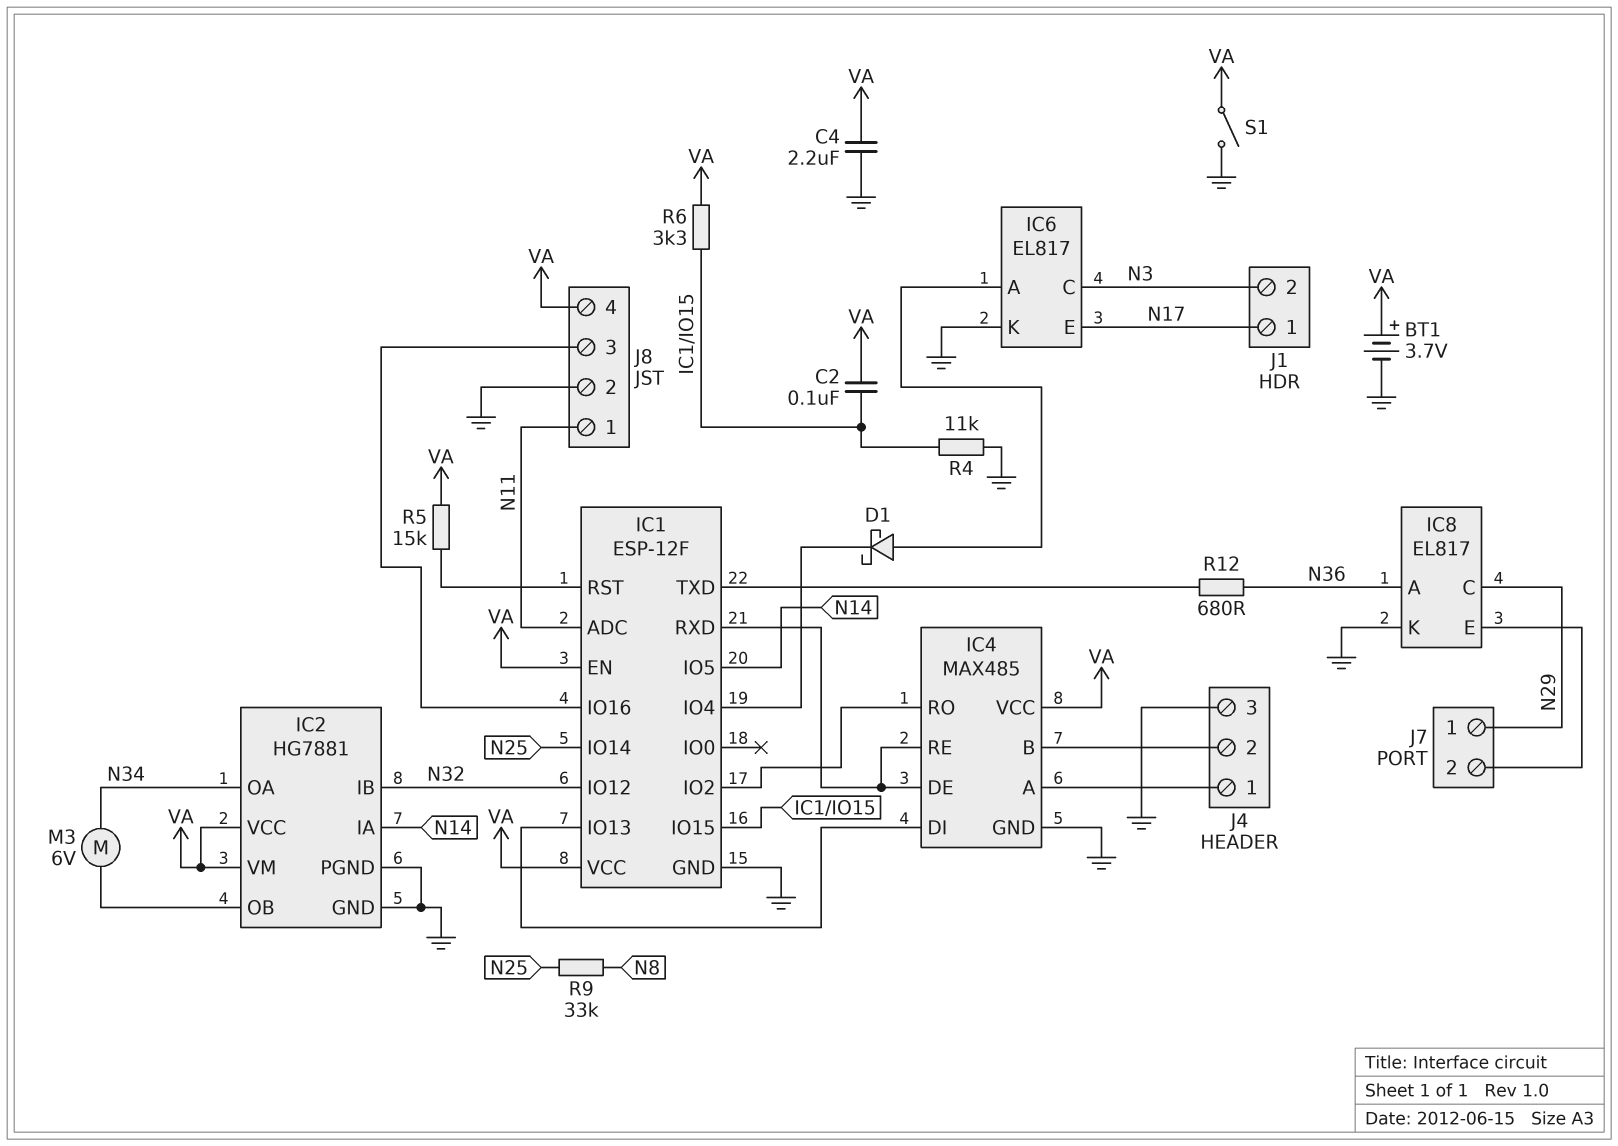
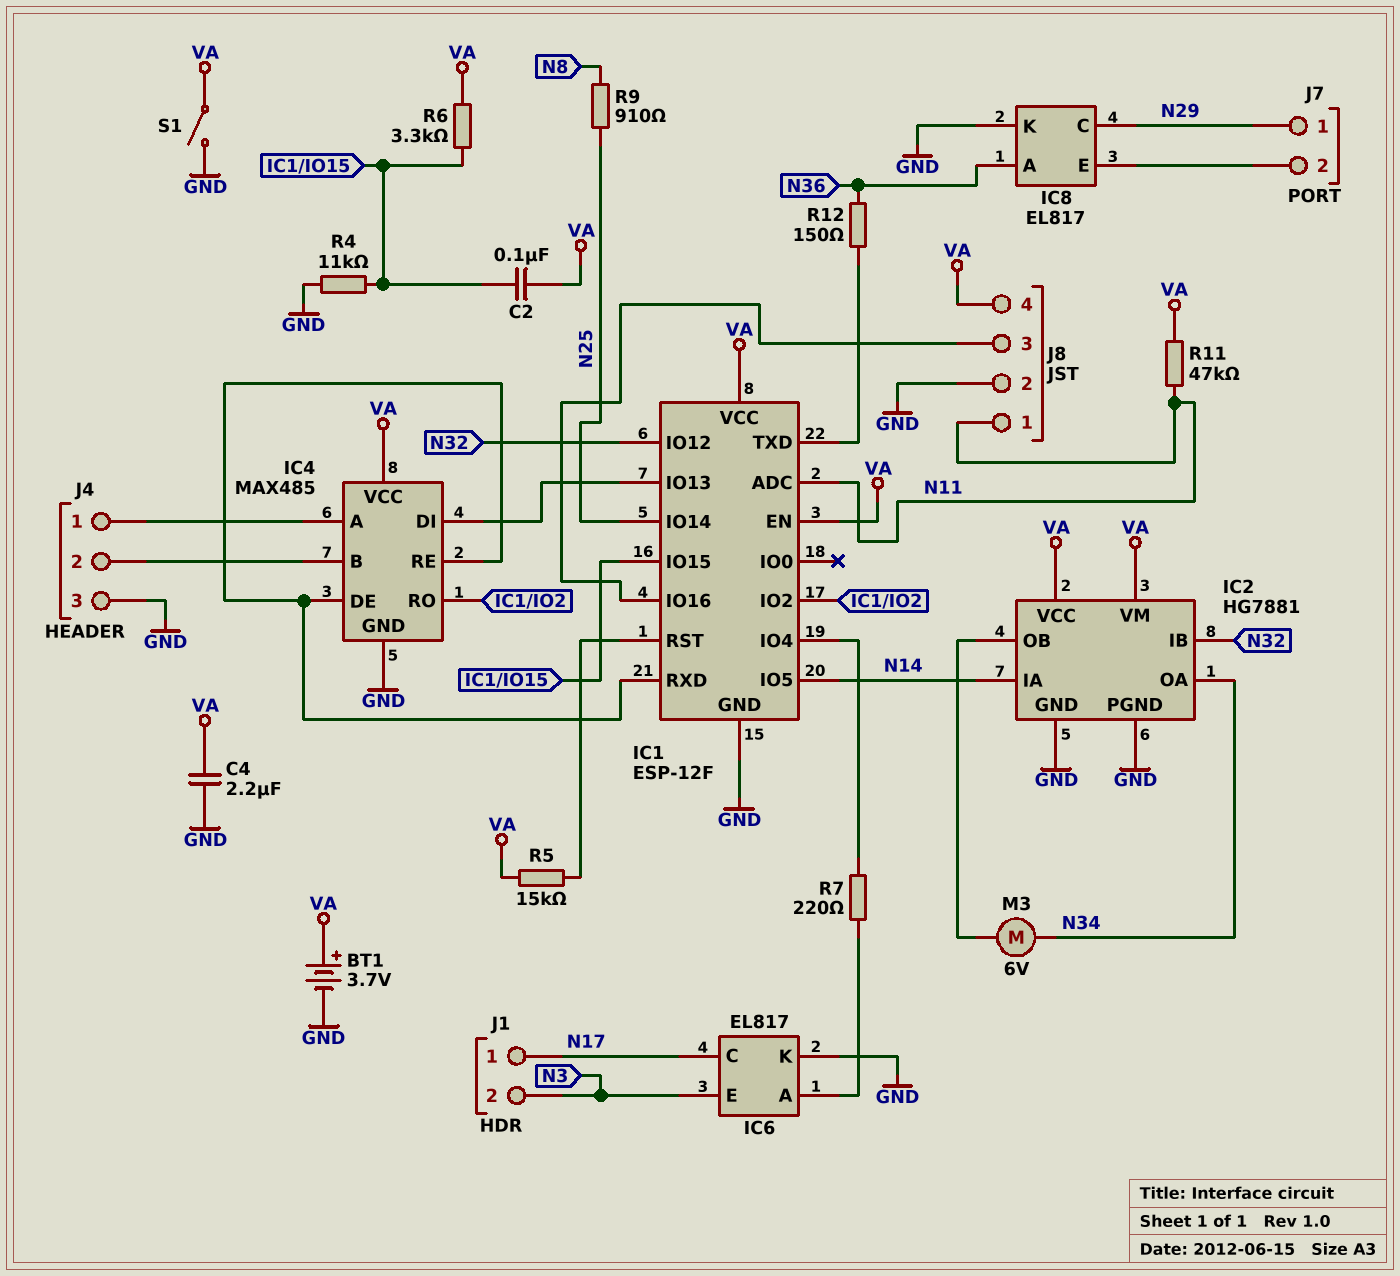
D1: schottky (A IC6/A, K IC1/IO4) -> none
IC6 pin C: N3 -> N17
IC6 pin E: N17 -> N3
R7: none -> 220 (IC1/IO4, IC6/A)
R9: 33k (N8, N25) -> 910 (N8, N25)
R11: none -> 47k (N11, VA)
R12: 680 (IC1/TXD, N36) -> 150 (IC1/TXD, N36)

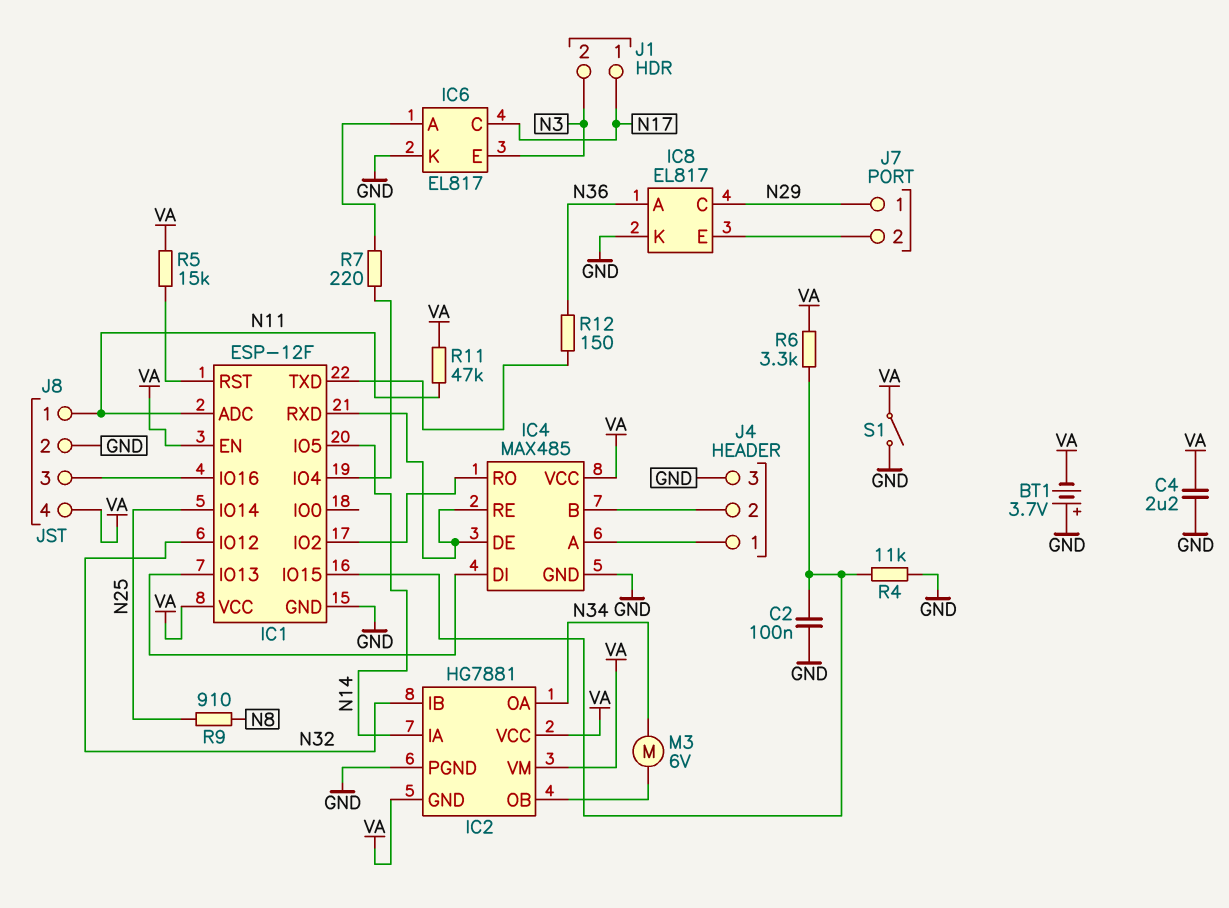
BT1: 3.7V (plus VA, minus GND) -> 3.7V (plus GND, minus VA)
C2: 100nF (IC1/IO15, VA) -> 100nF (GND, IC1/IO15)
IC2 pin GND: GND -> VA

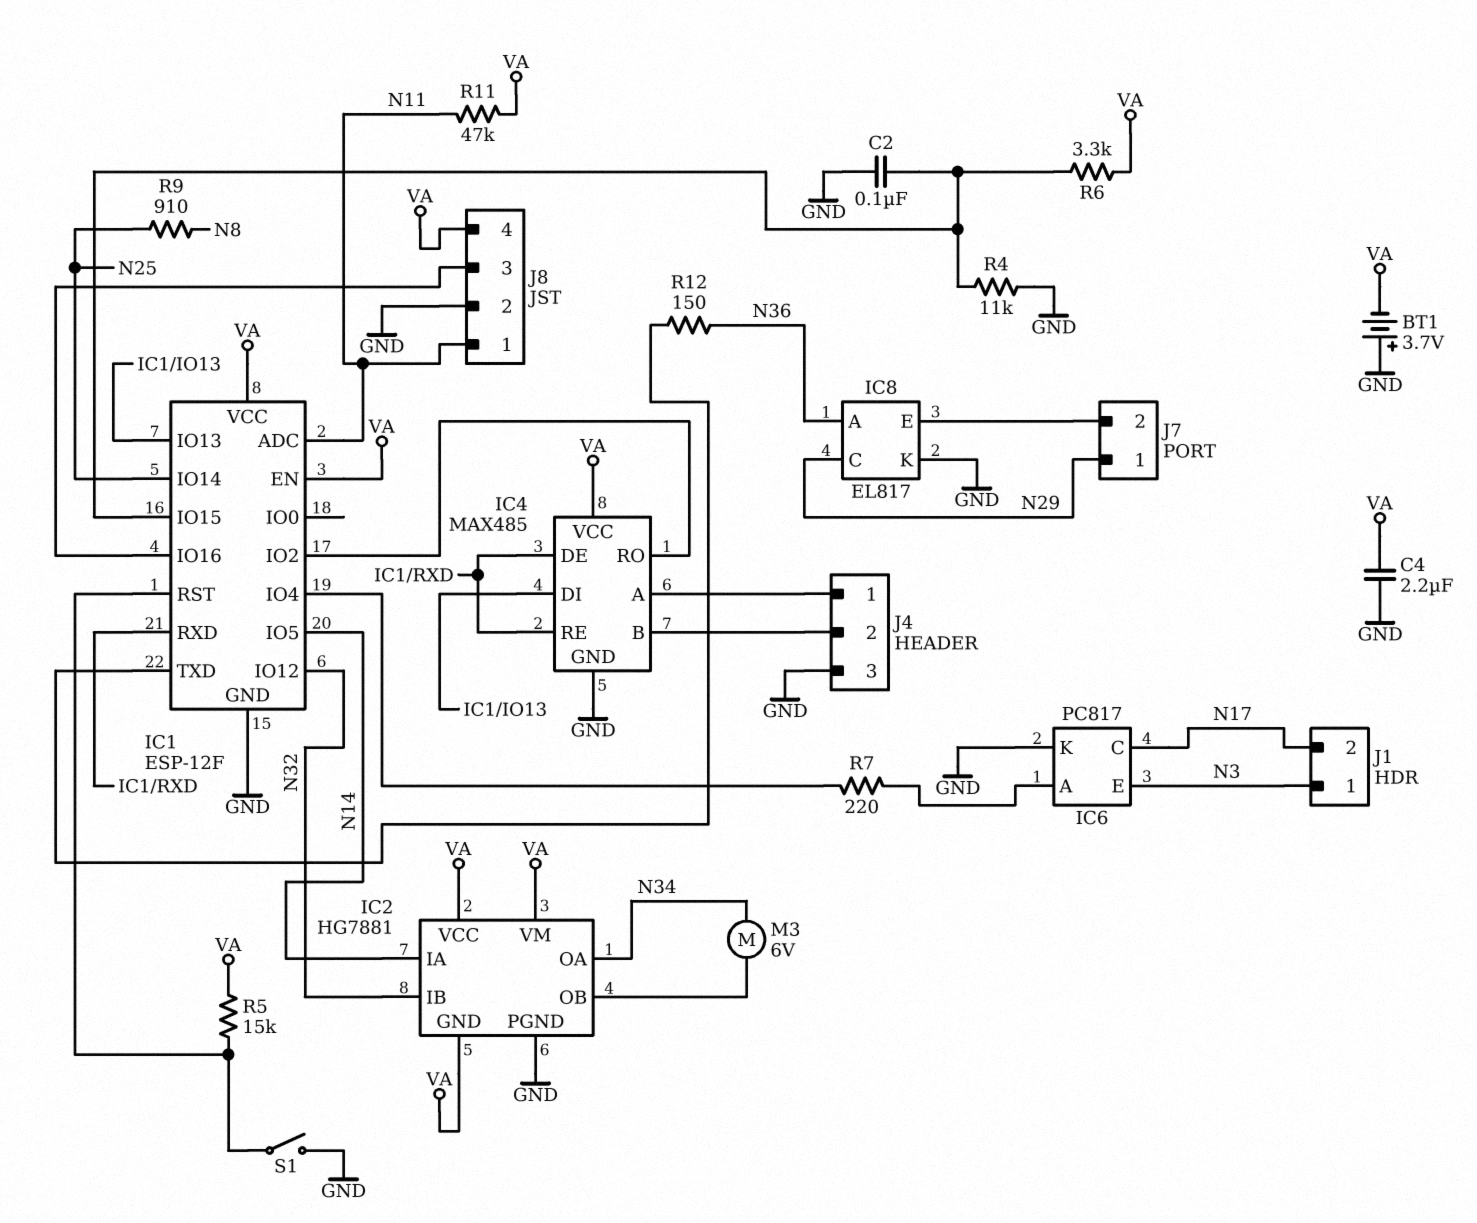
IC6: EL817 -> PC817
J1 pin 1: N17 -> N3
J1 pin 2: N3 -> N17
S1: switch (GND, VA) -> switch (GND, IC1/RST)

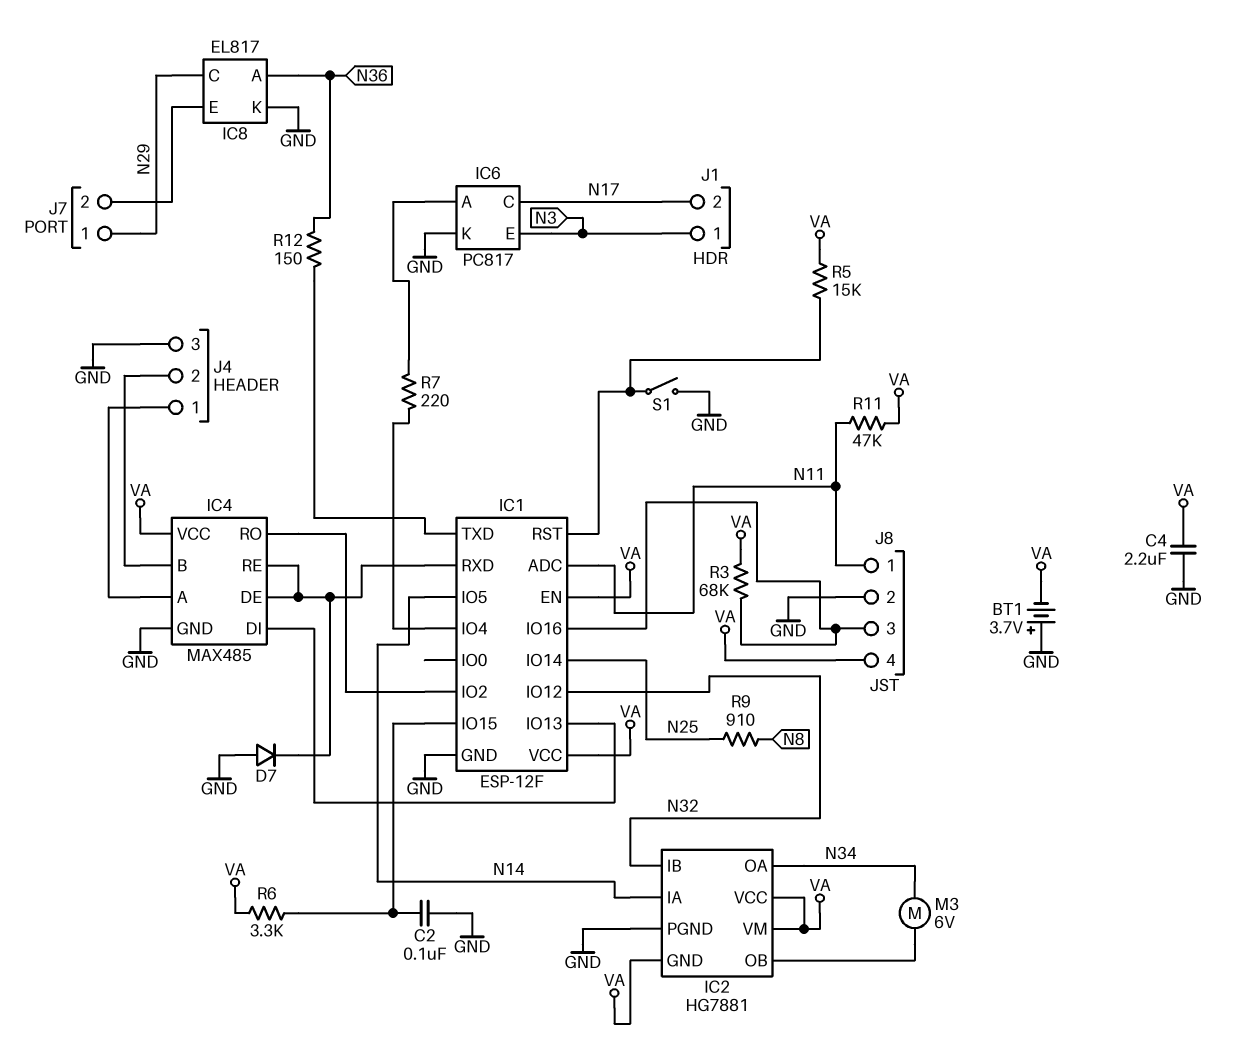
D7: none -> diode (A GND, K IC1/RXD)
R3: none -> 68k (IC1/IO16, VA)
R4: 11k (GND, IC1/IO15) -> none

